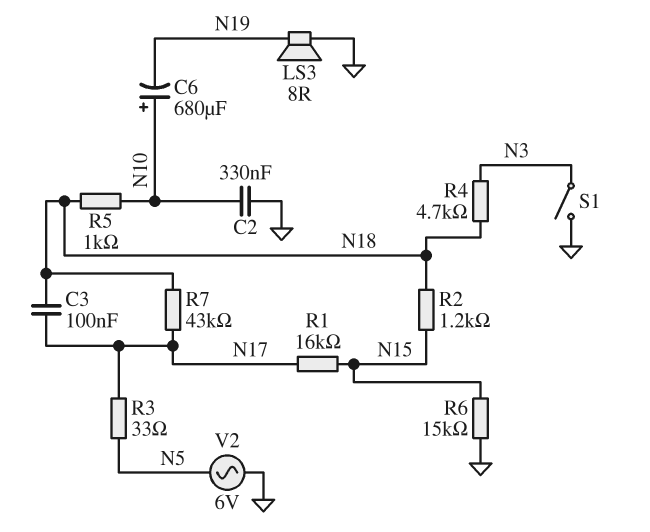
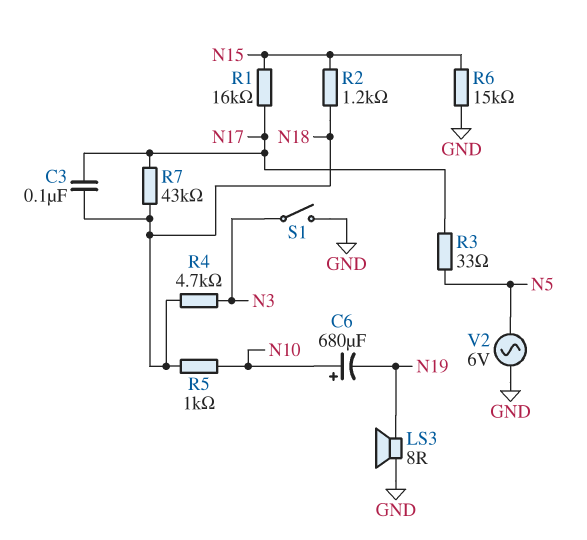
C2: 330nF (GND, N10) -> none

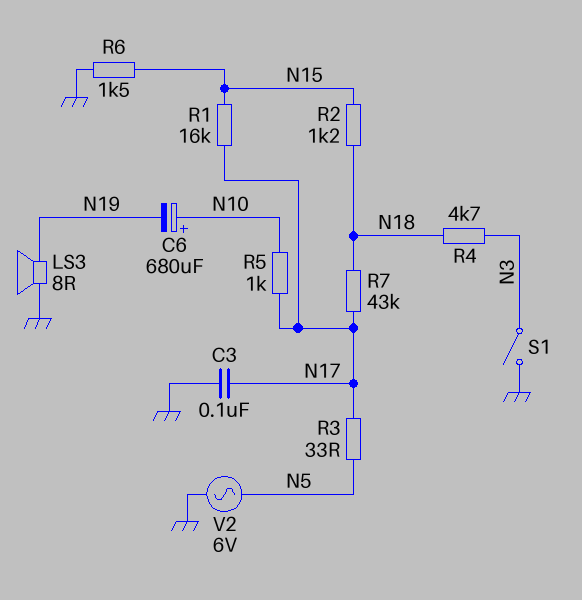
C3: 100nF (N17, N18) -> 100nF (GND, N17)
R5: 1k (N10, N18) -> 1k (N10, N17)
R6: 15k (GND, N15) -> 1.5k (GND, N15)

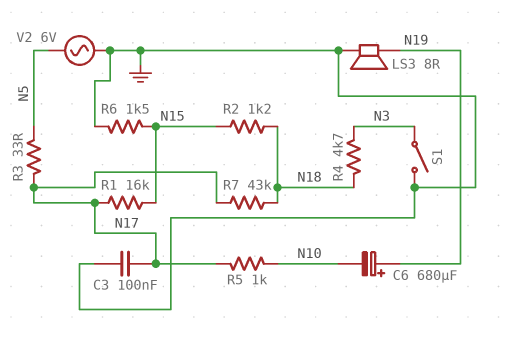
C6: 680uF (plus N10, minus N19) -> 680uF (plus N19, minus N10)

